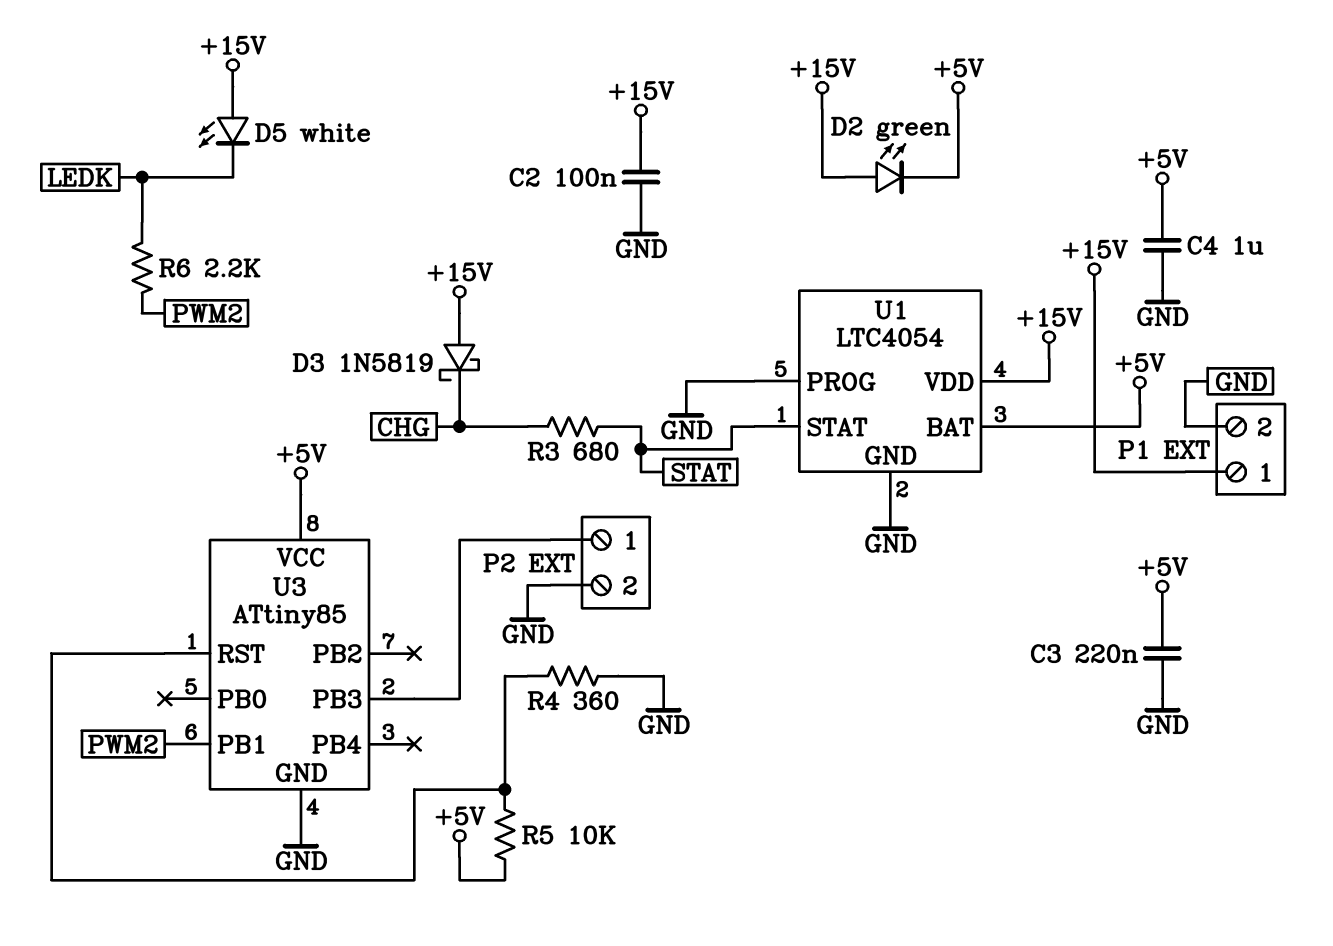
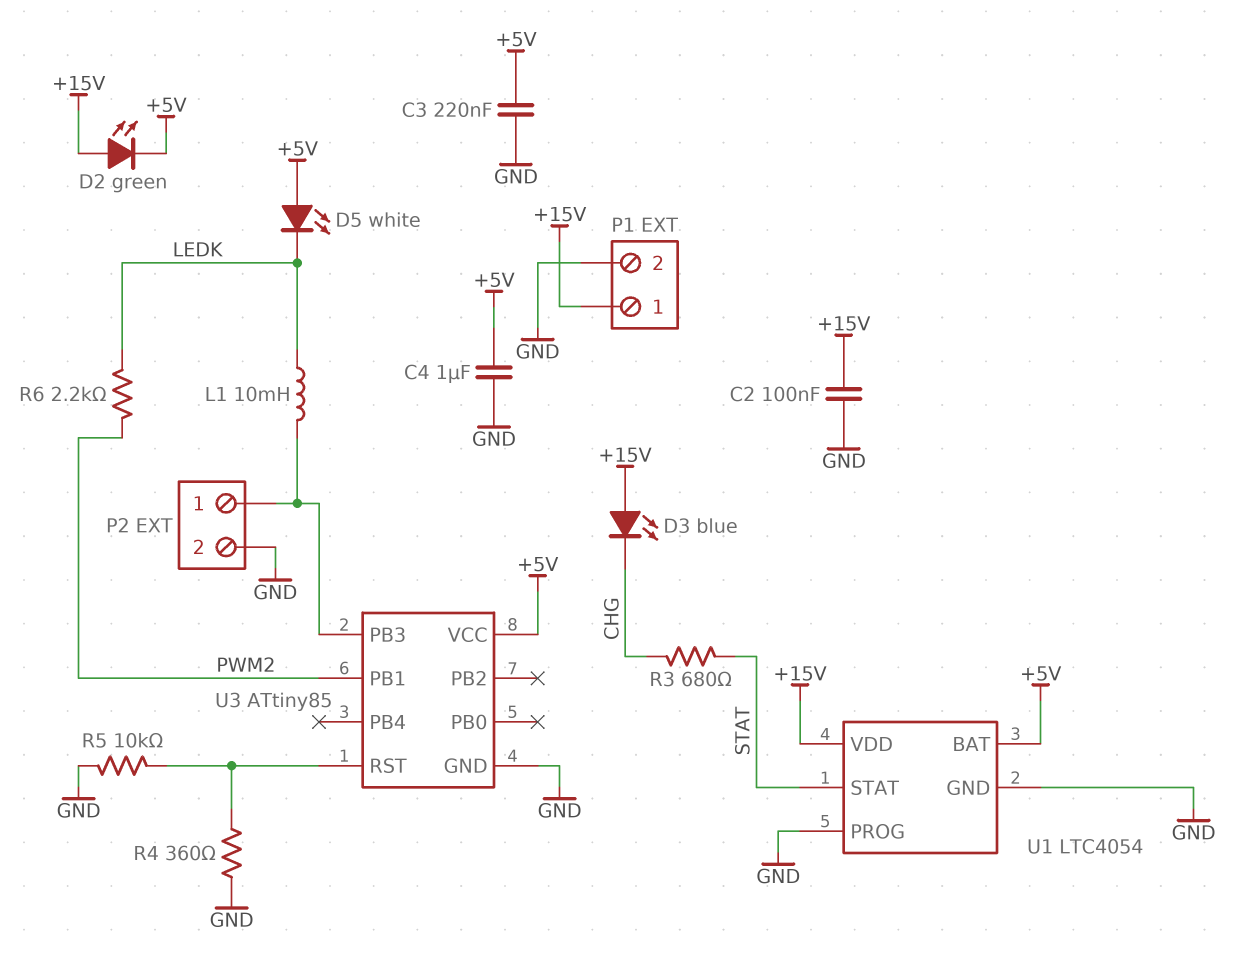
D3: schottky 1N5819 (A +15V, K CHG) -> LED blue (A +15V, K CHG)
D5: LED white (A +15V, K LEDK) -> LED white (A +5V, K LEDK)
L1: none -> 10mH (LEDK, P2/1)
R5: 10k (+5V, U3/RST) -> 10k (GND, U3/RST)

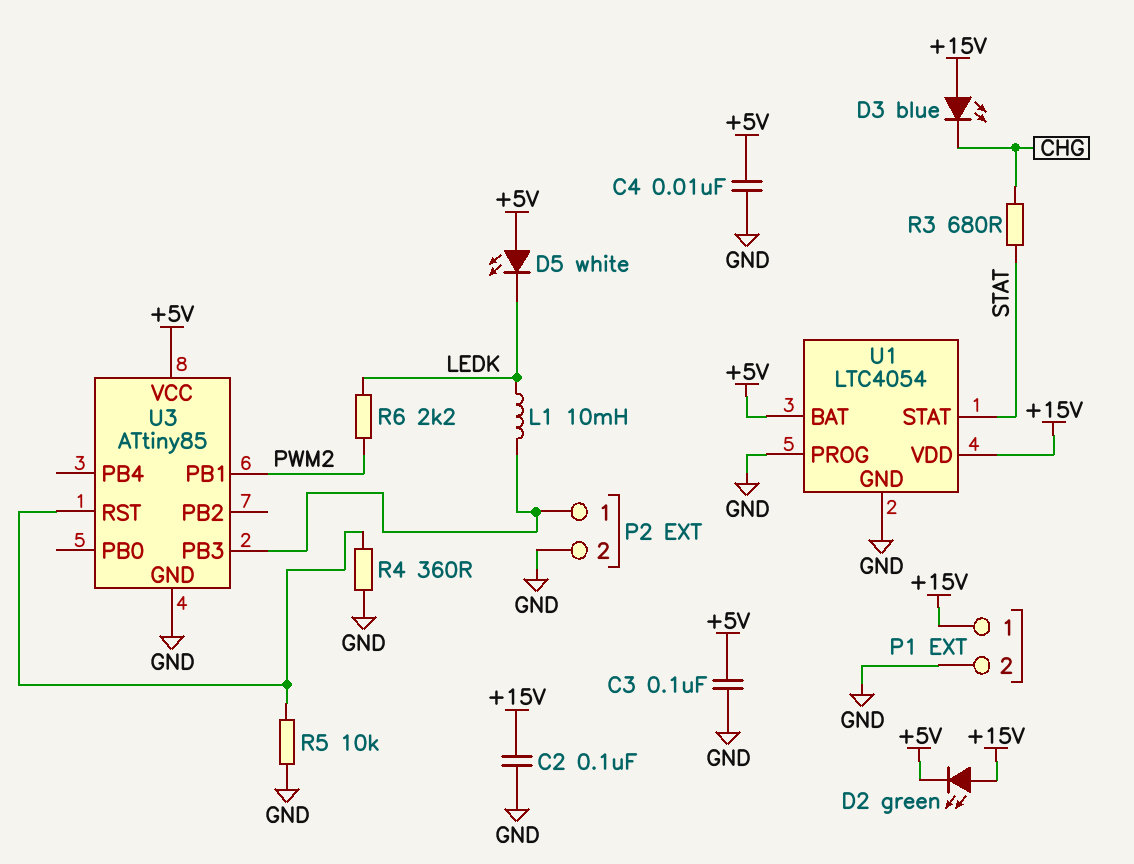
C3: 220nF (+5V, GND) -> 100nF (+5V, GND)
C4: 1uF (+5V, GND) -> 10nF (+5V, GND)

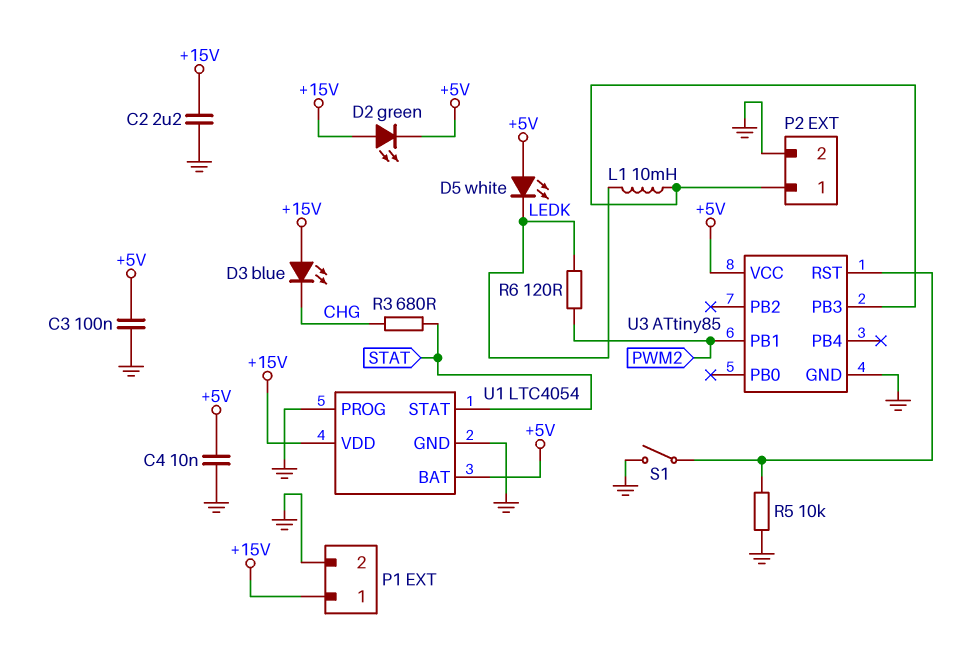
C2: 100nF (+15V, GND) -> 2.2uF (+15V, GND)
R4: 360 (GND, U3/RST) -> none
R6: 2.2k (LEDK, PWM2) -> 120 (LEDK, PWM2)
S1: none -> switch (GND, U3/RST)

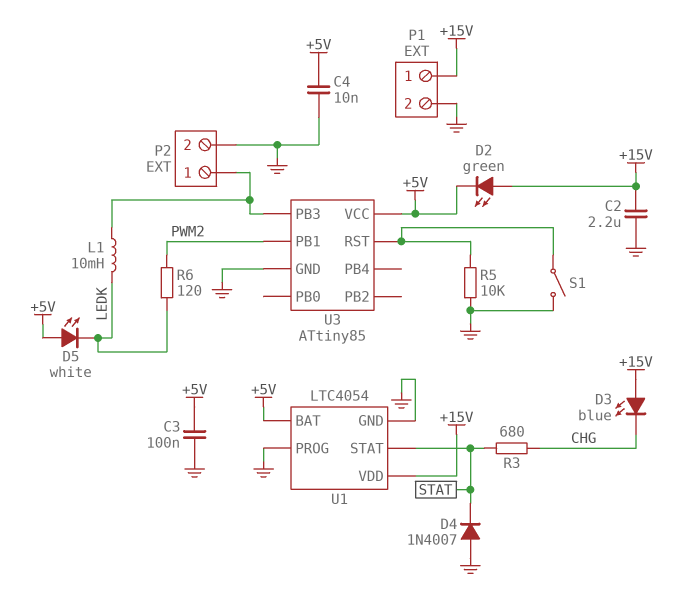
D4: none -> diode 1N4007 (A GND, K STAT)

